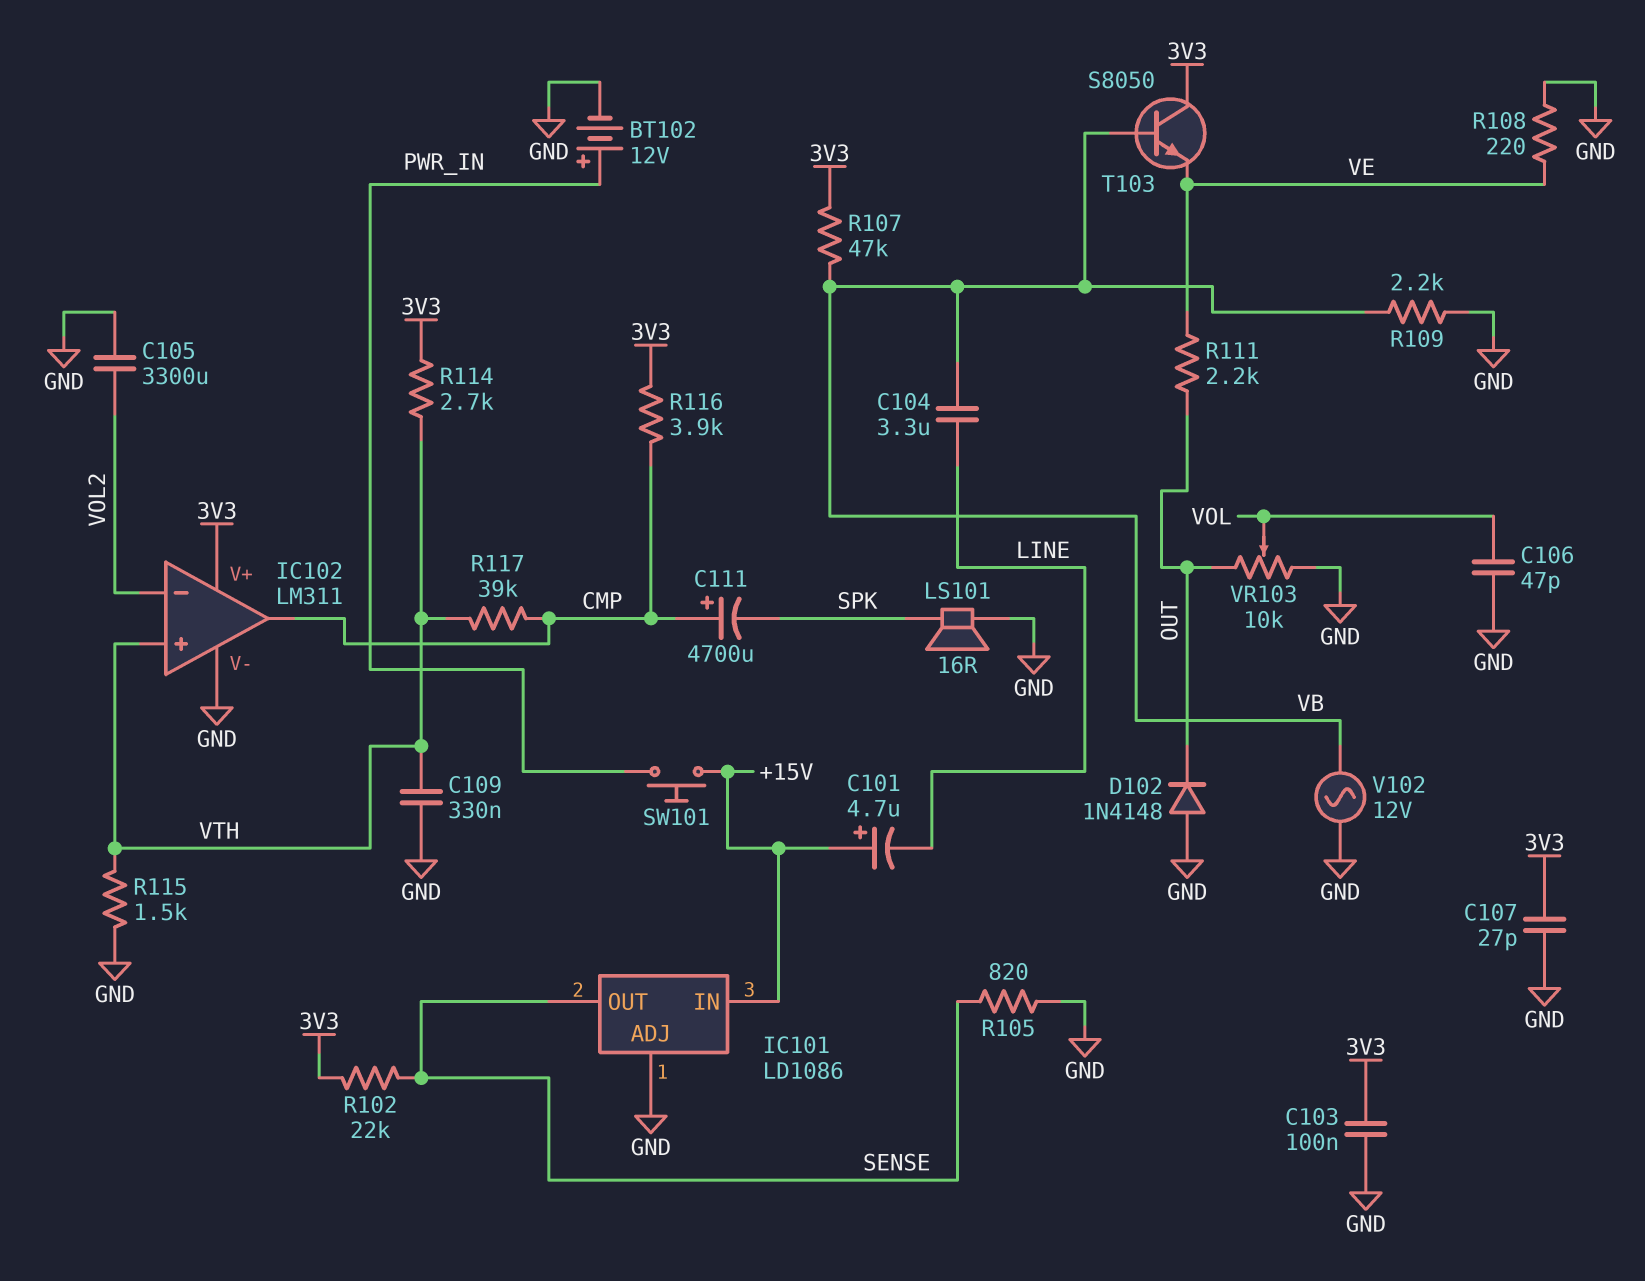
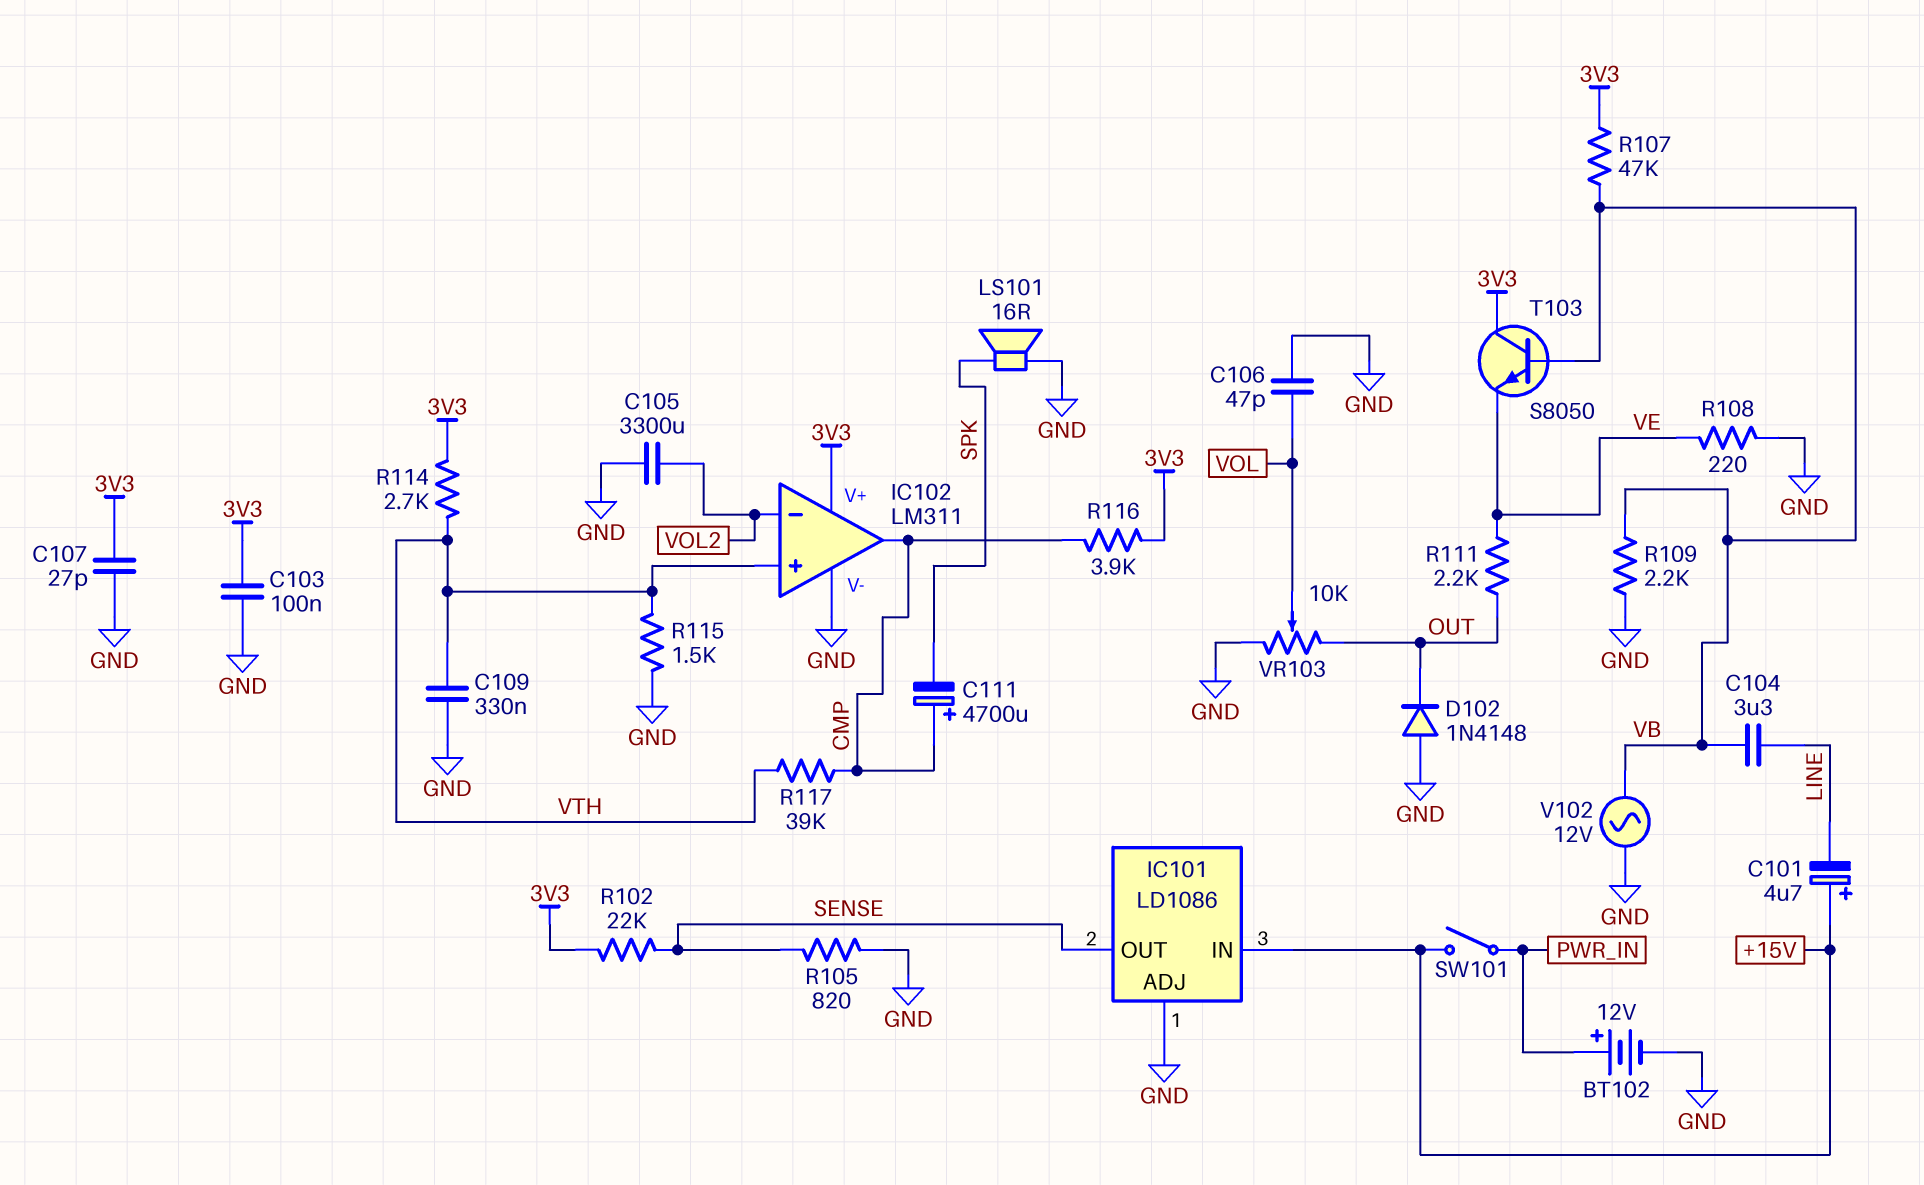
SW101: button (+15V, PWR_IN) -> switch (+15V, PWR_IN)

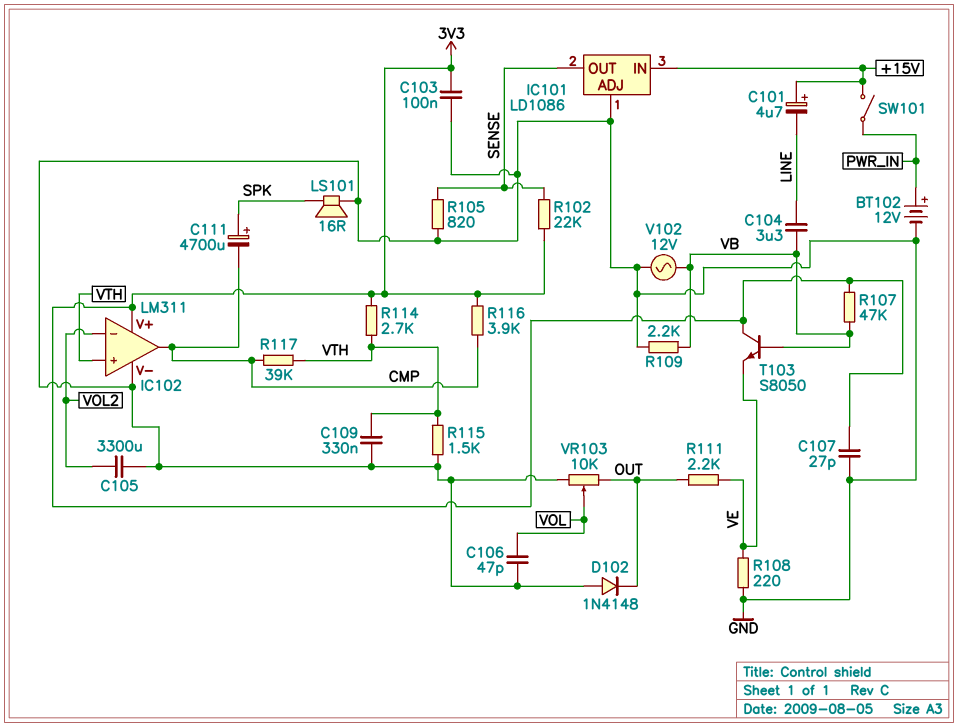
C111: 4700uF (plus CMP, minus SPK) -> 4700uF (plus SPK, minus CMP)

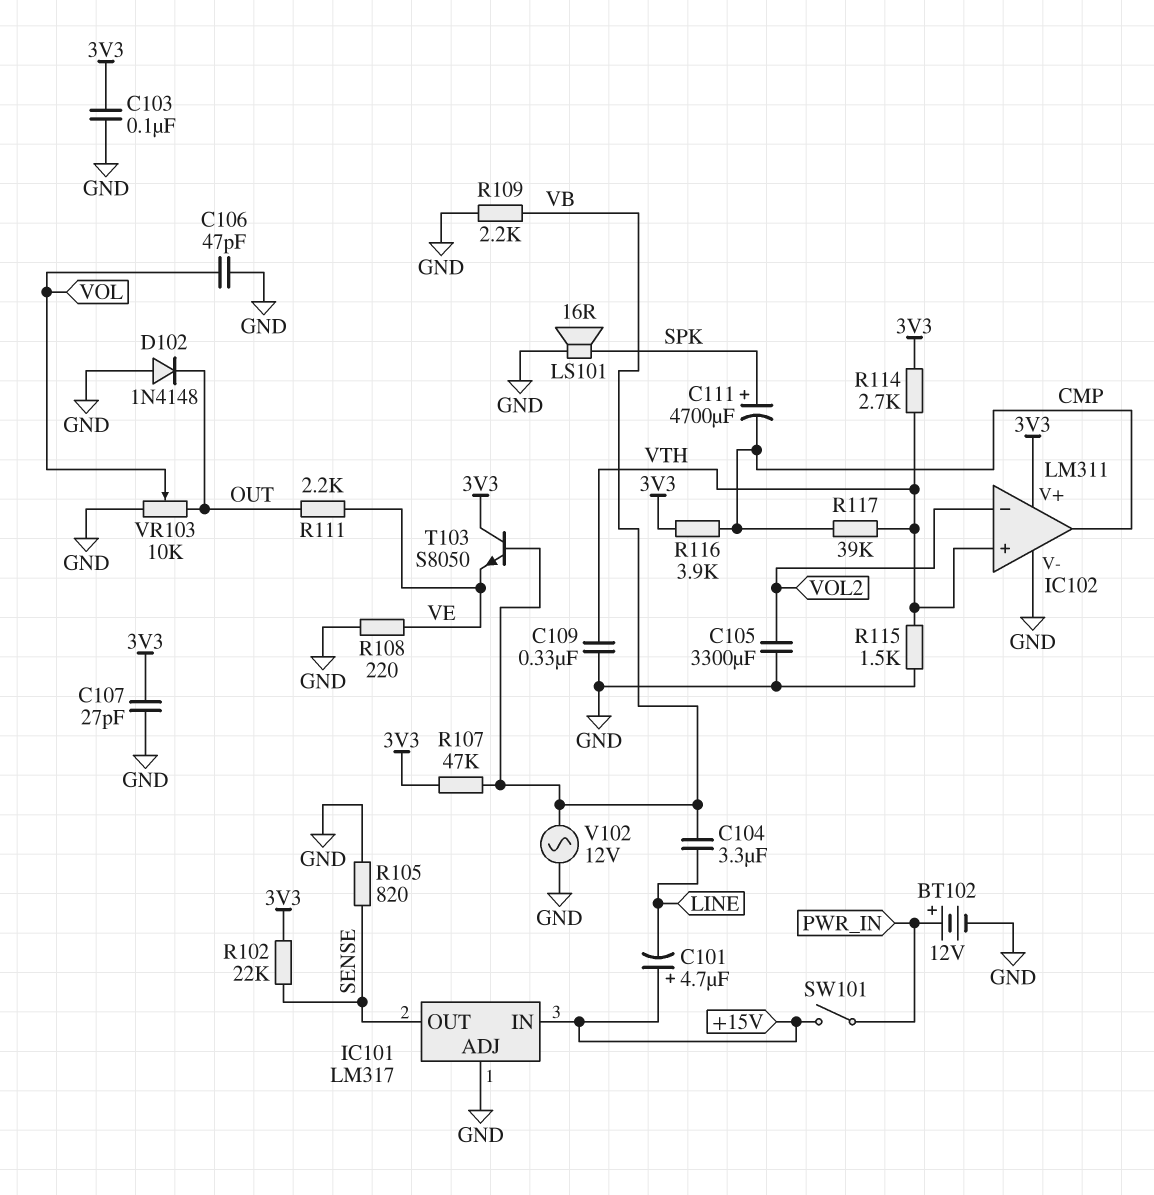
IC101: LD1086 -> LM317

